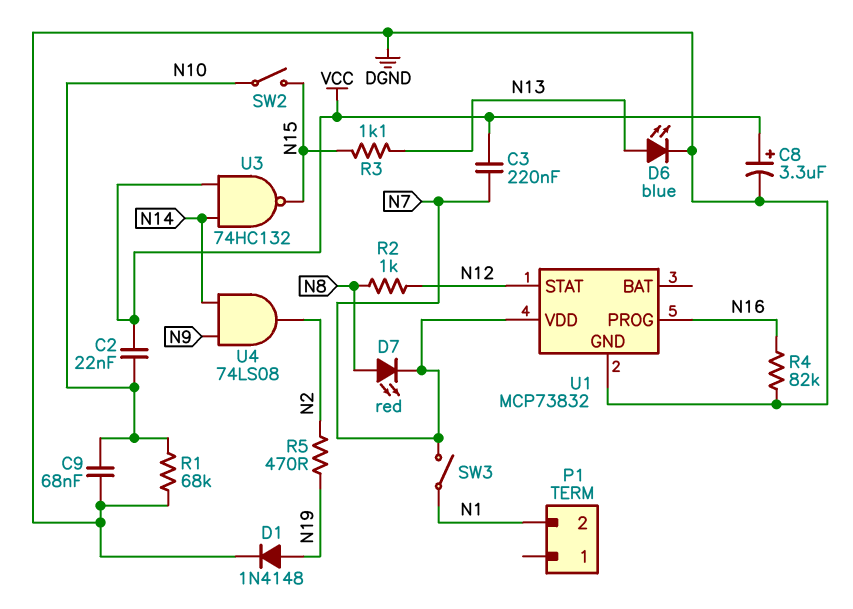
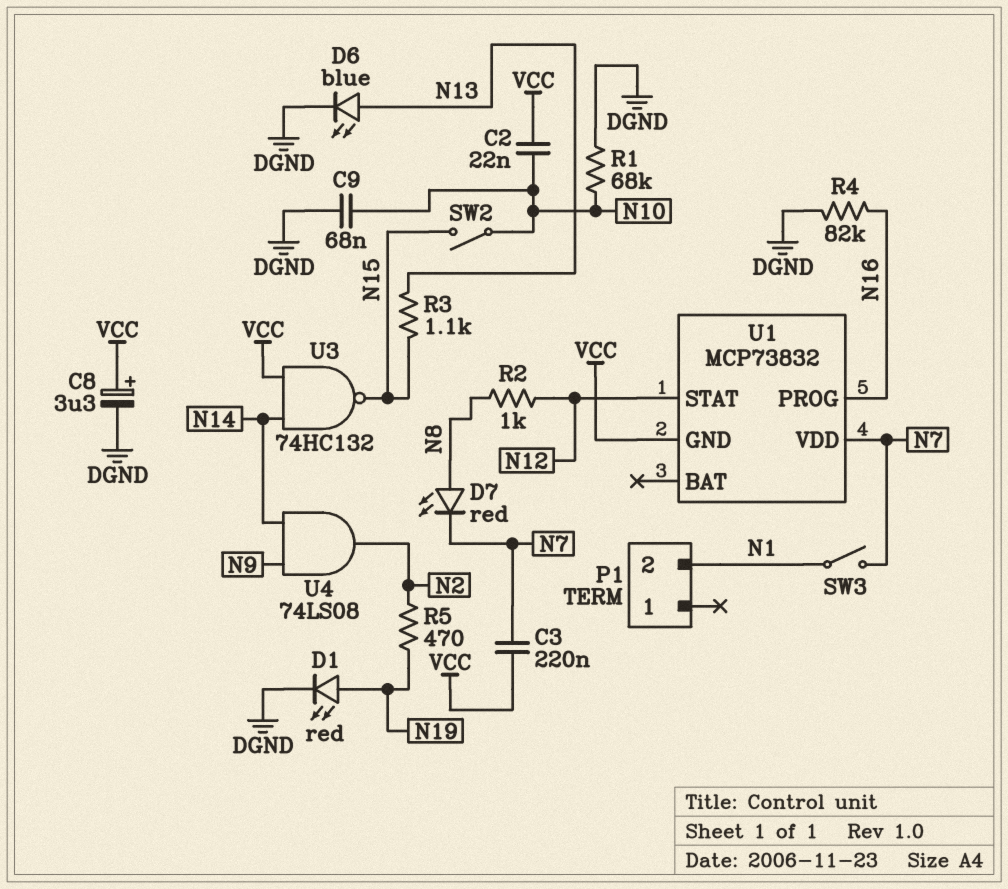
D1: diode 1N4148 (A N19, K DGND) -> LED red (A N19, K DGND)
U1 pin GND: DGND -> VCC

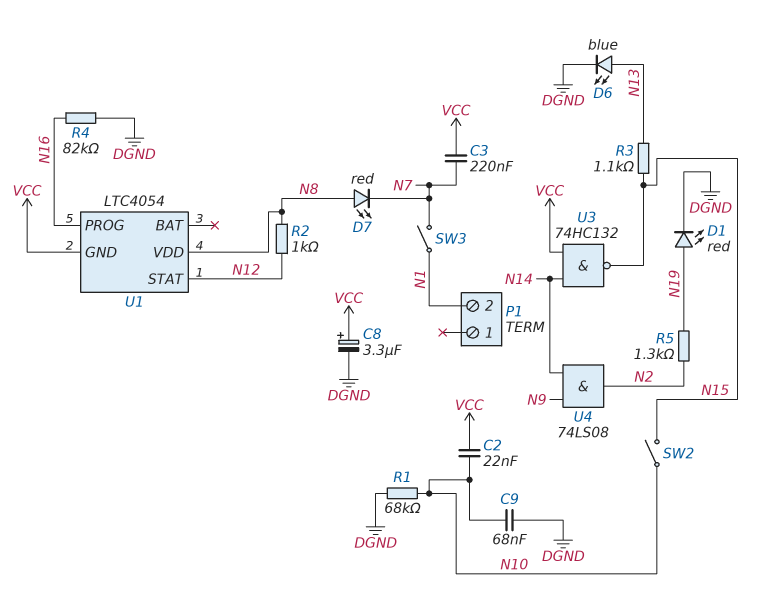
R5: 470 (N2, N19) -> 1.3k (N2, N19)
U1: MCP73832 -> LTC4054
U1 pin VDD: N7 -> N8

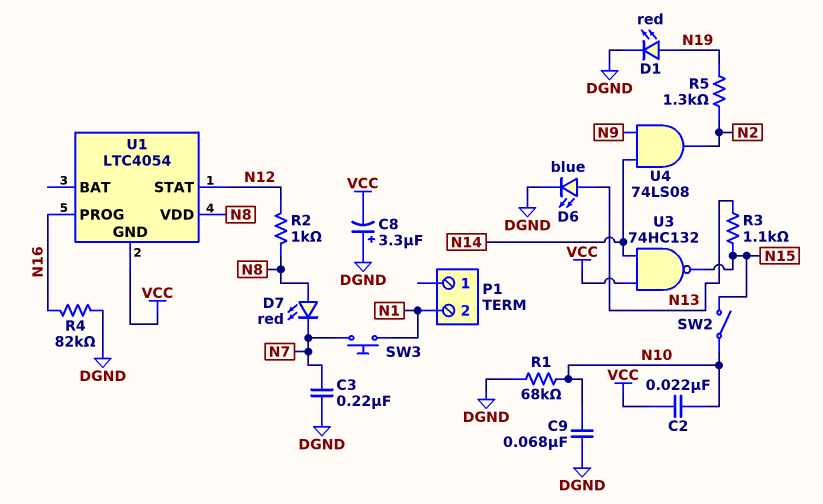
C3: 220nF (N7, VCC) -> 220nF (DGND, N7)
C8: 3.3uF (plus VCC, minus DGND) -> 3.3uF (plus DGND, minus VCC)
SW3: switch (N1, N7) -> button (N1, N7)

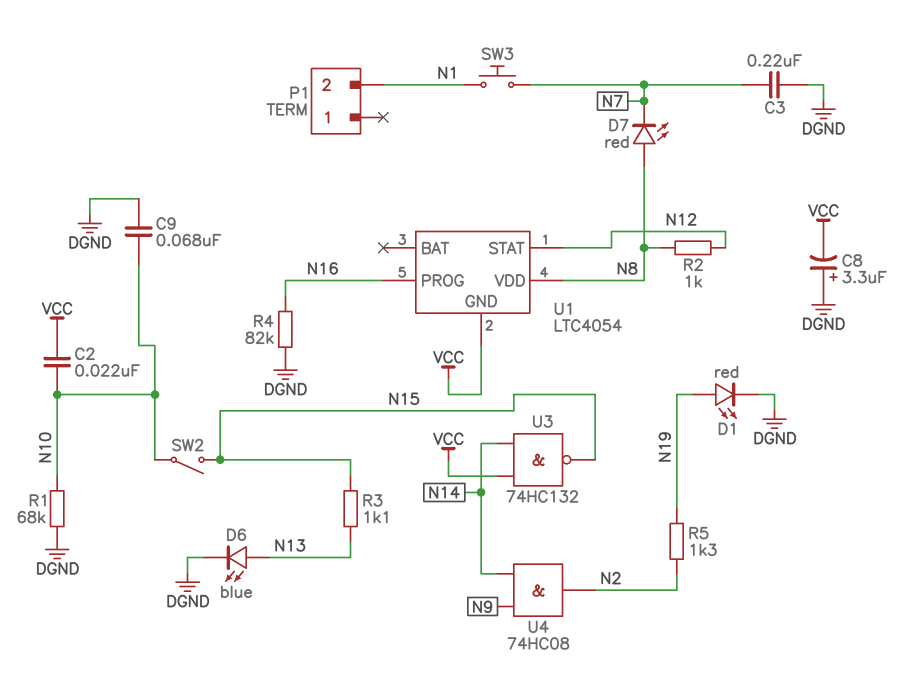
U4: AND 74LS08 (in N9, in N14, out N2) -> AND 74HC08 (in N9, in N14, out N2)

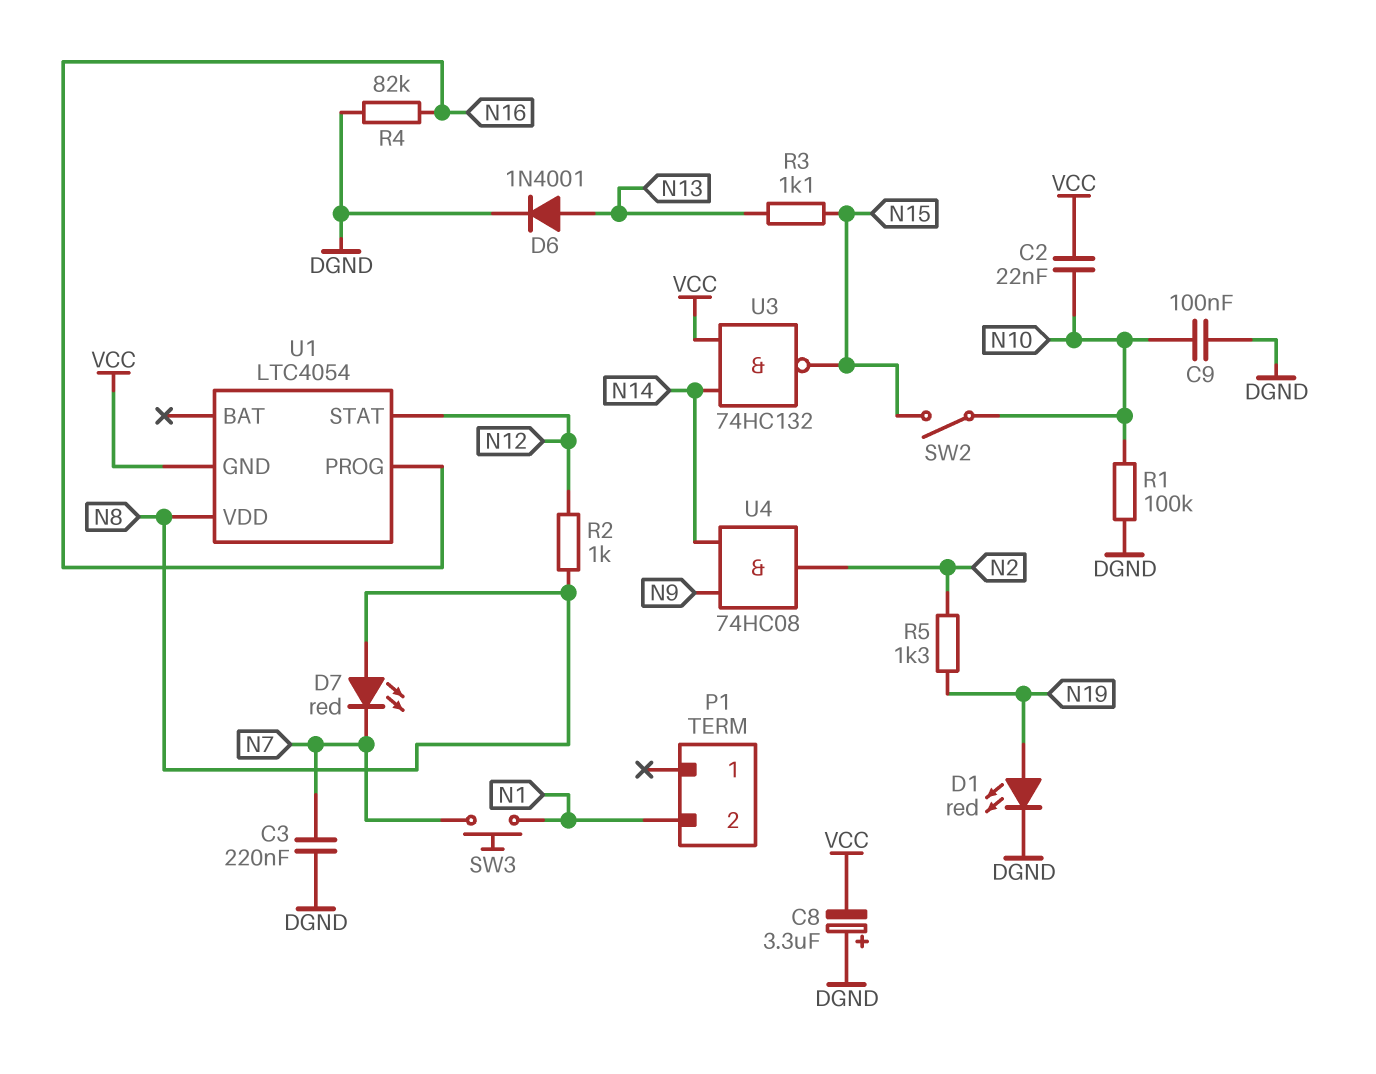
C9: 68nF (DGND, N10) -> 100nF (DGND, N10)
D6: LED blue (A N13, K DGND) -> diode 1N4001 (A N13, K DGND)
R1: 68k (DGND, N10) -> 100k (DGND, N10)

